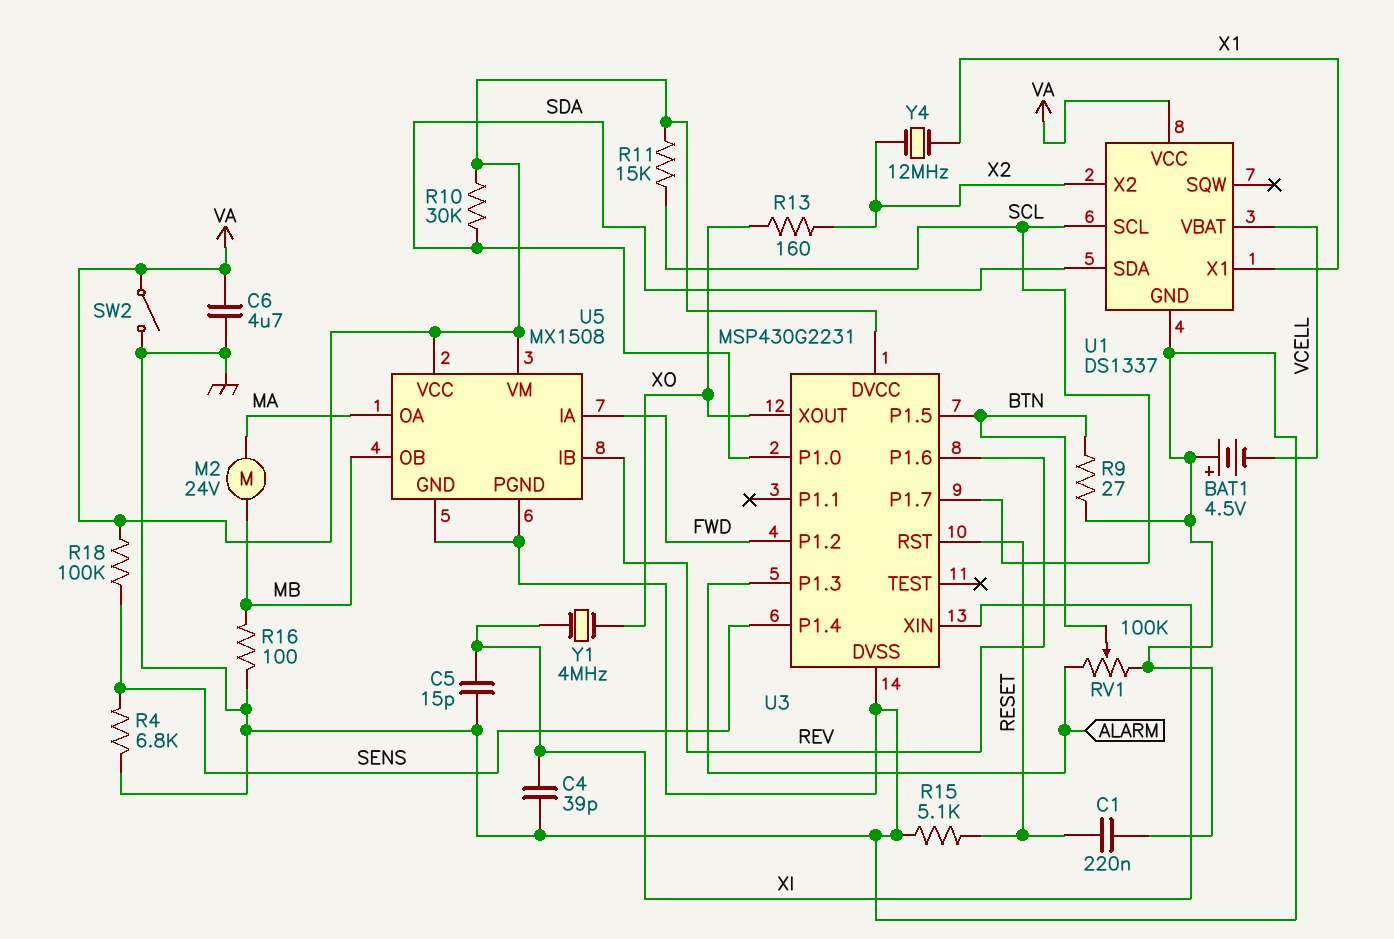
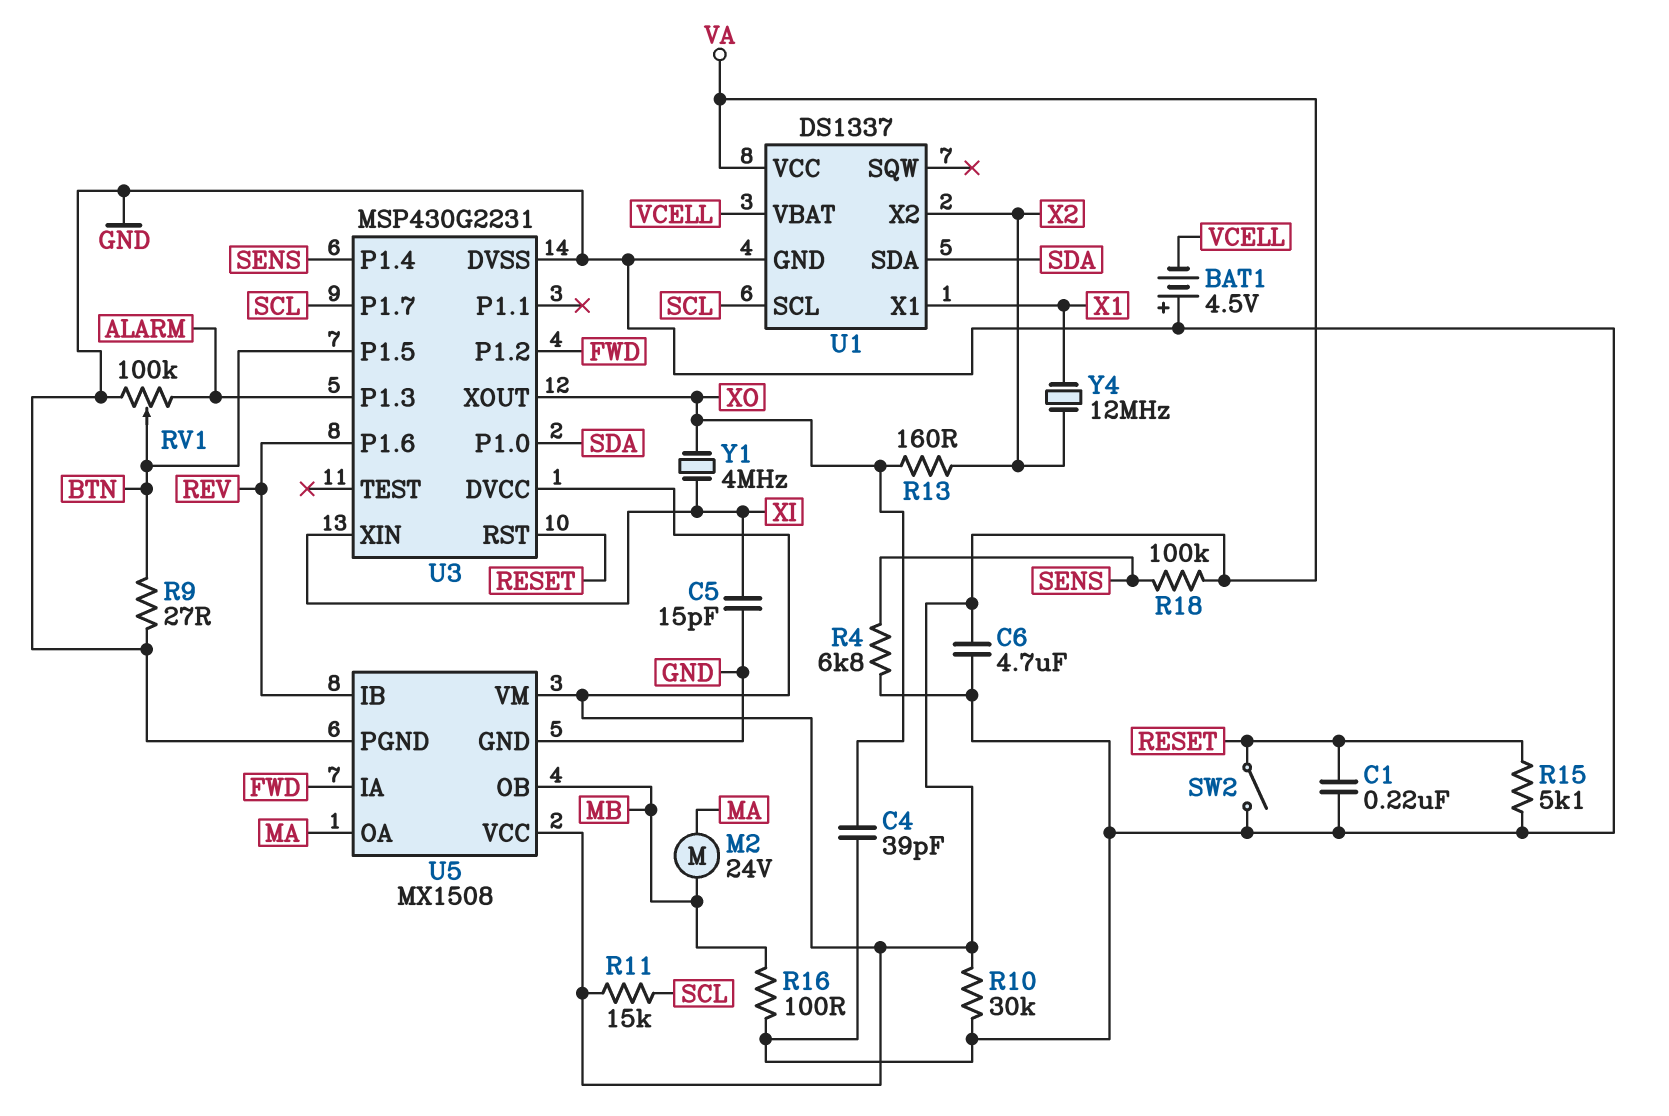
C4: 39pF (GND, XI) -> 39pF (GND, XO)
R10: 30k (SDA, VA) -> 30k (GND, VA)
SW2: switch (GND, VA) -> switch (GND, RESET)

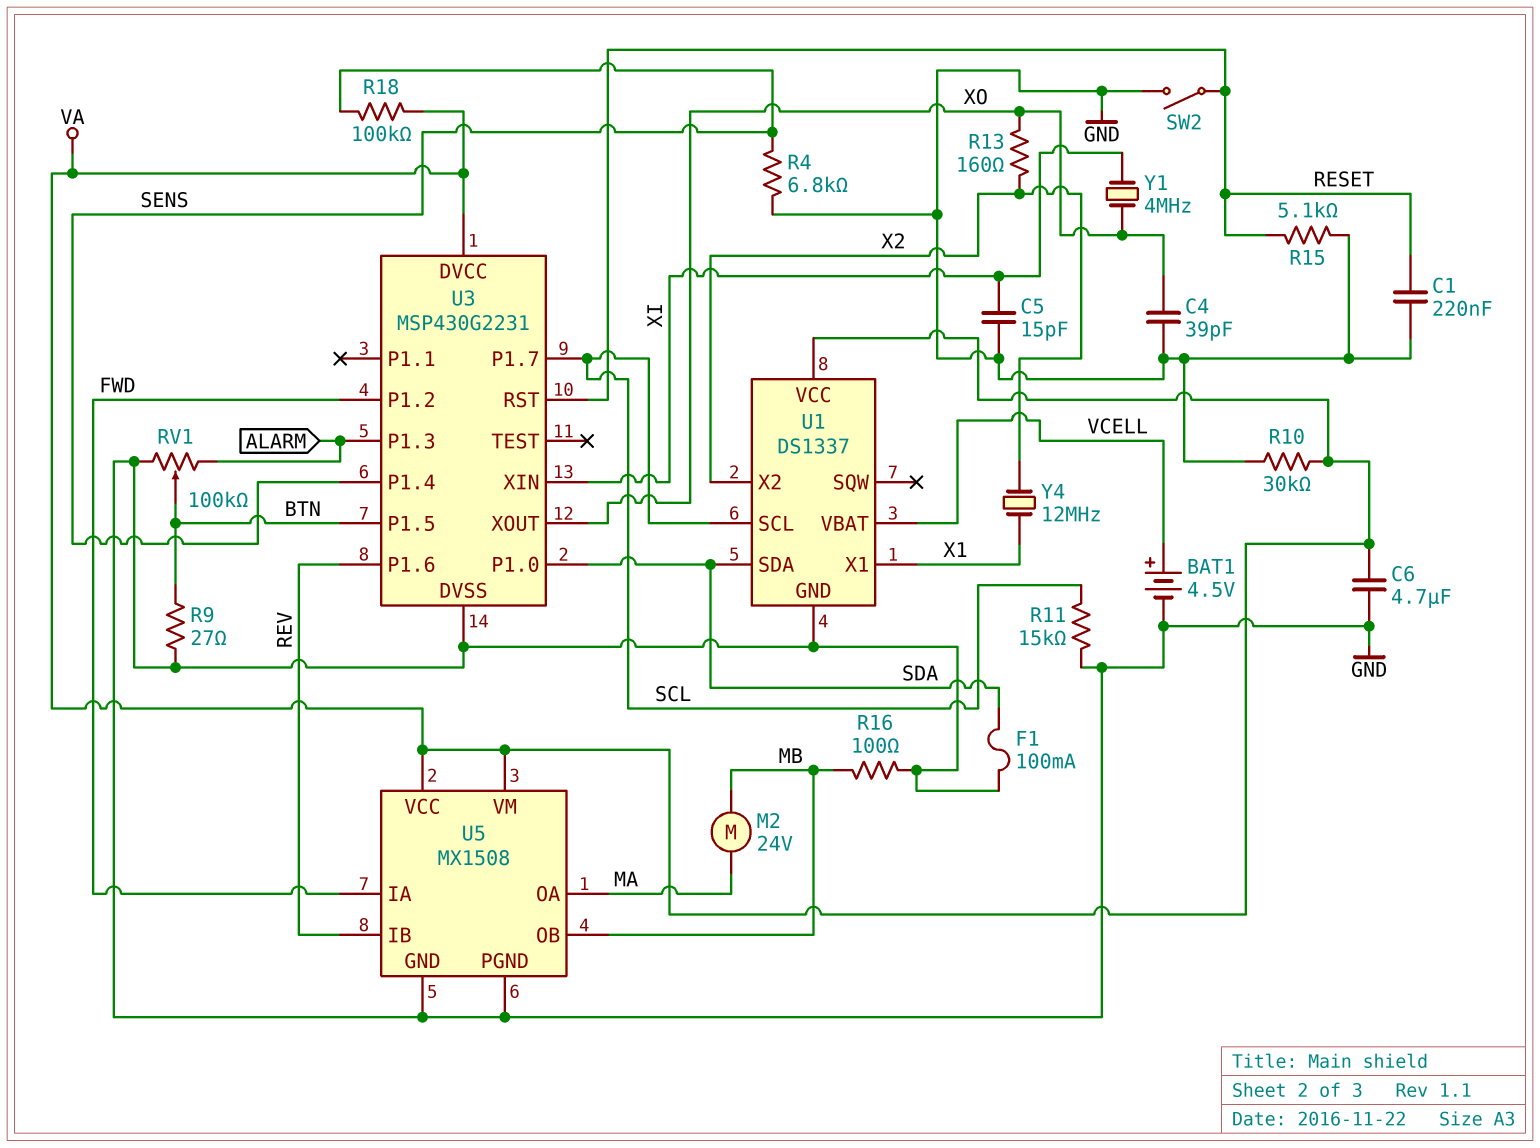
BAT1: 4.5V (plus GND, minus VCELL) -> 4.5V (plus VCELL, minus GND)
F1: none -> 100mA (GND, SDA)
R11: 15k (SCL, VA) -> 15k (GND, SCL)

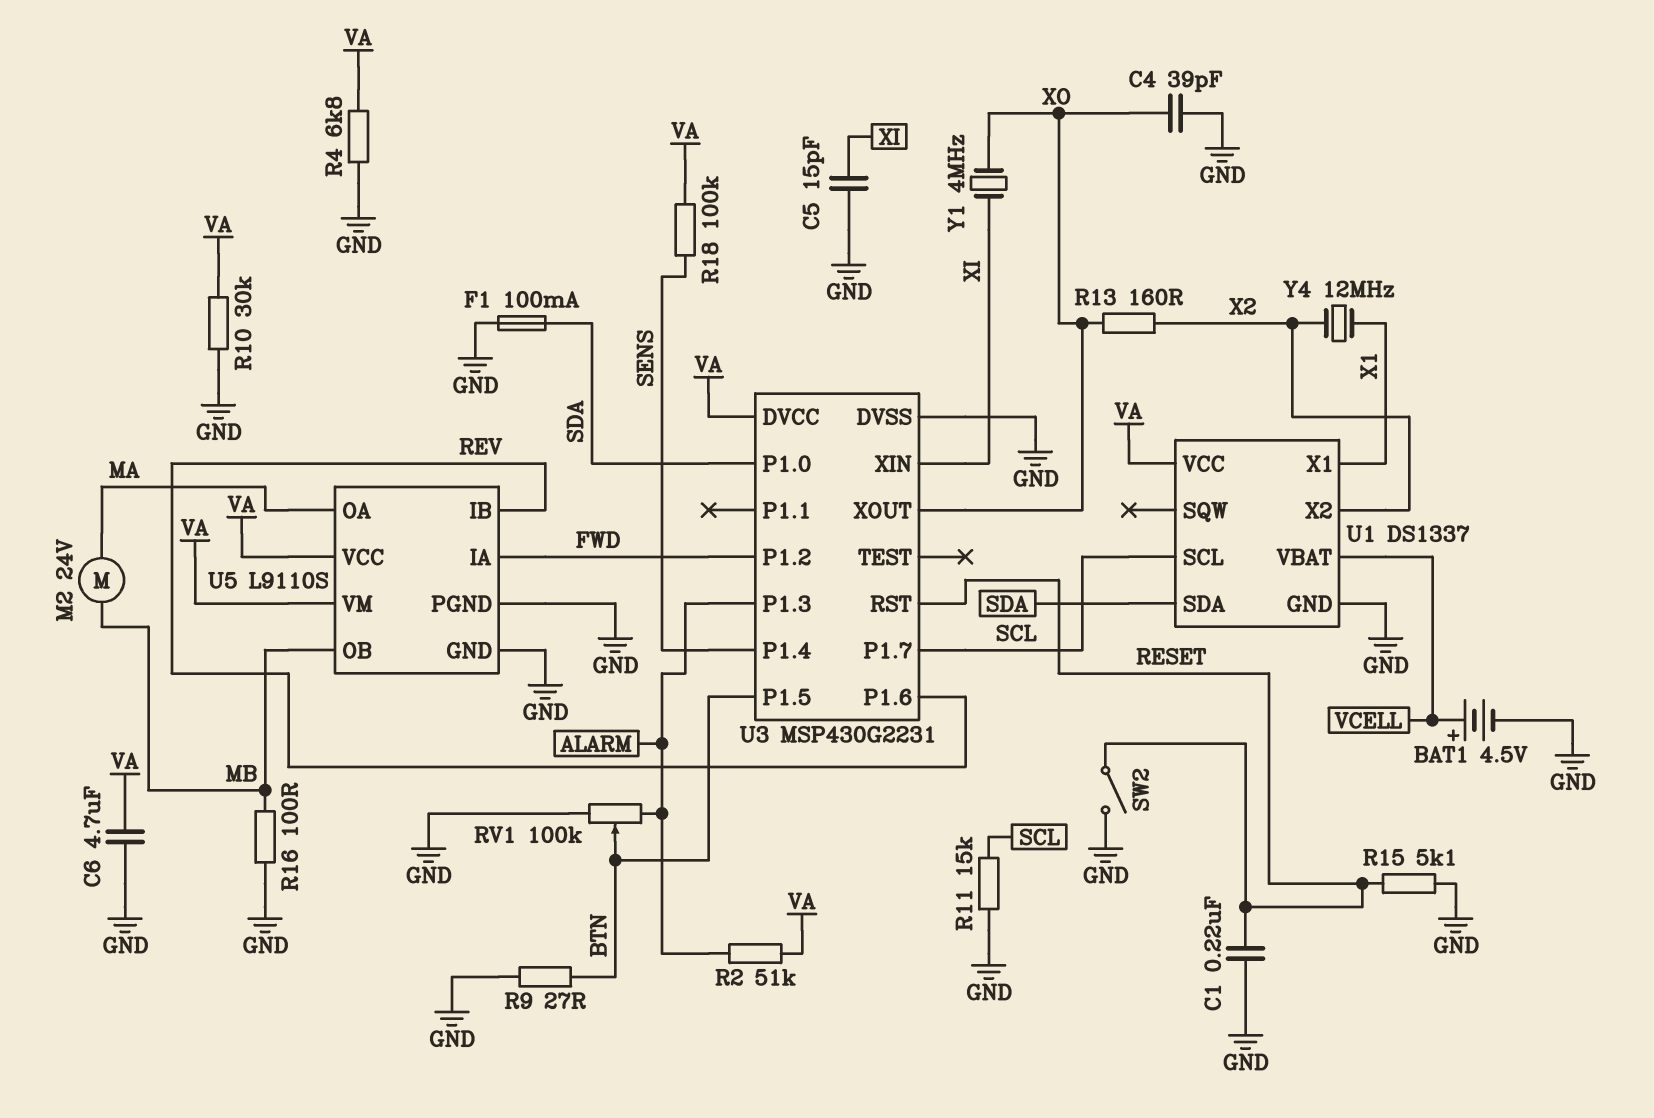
R2: none -> 51k (ALARM, VA)
R4: 6.8k (GND, SENS) -> 6.8k (GND, VA)
U5: MX1508 -> L9110S

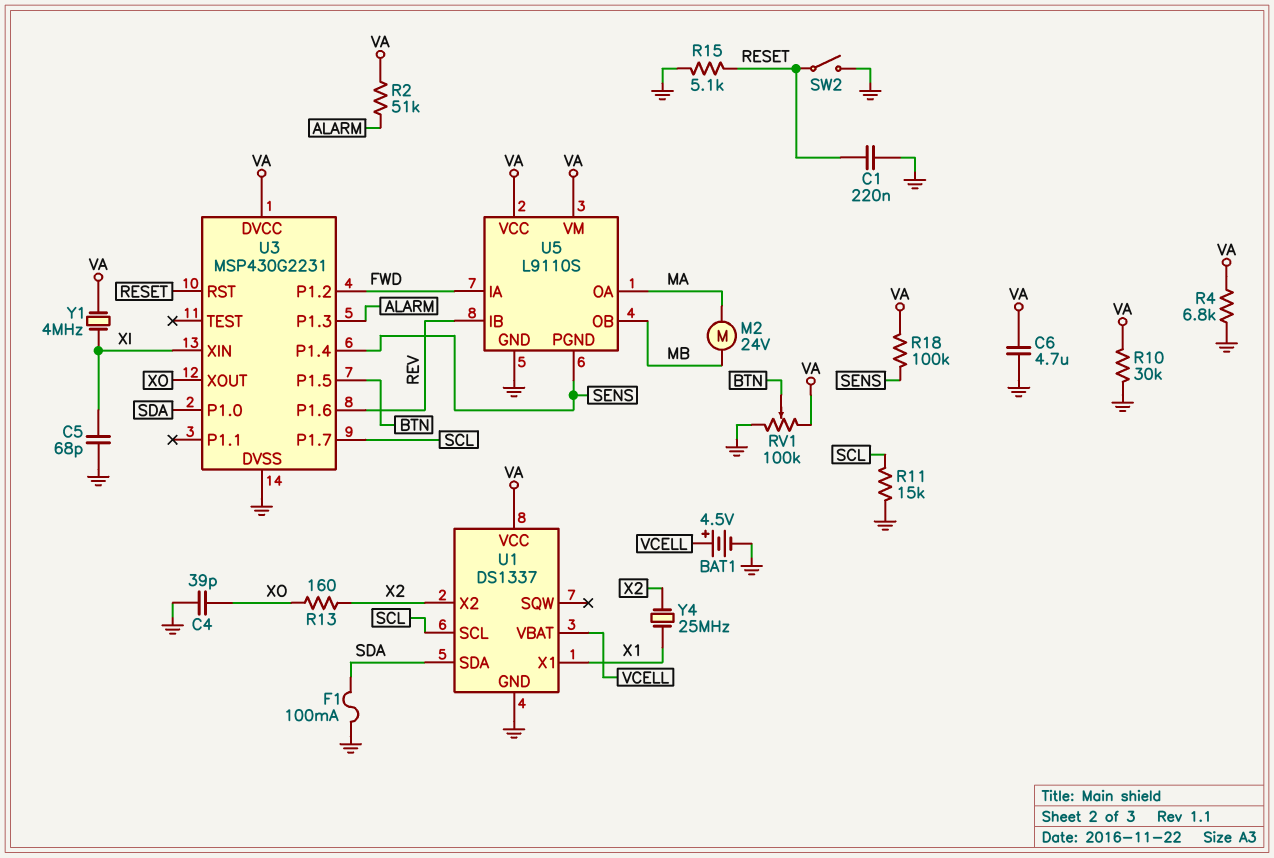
C5: 15pF (GND, XI) -> 68pF (GND, XI)
R9: 27 (BTN, GND) -> none
R16: 100 (GND, MB) -> none
RV1: 100k (ALARM, GND, wiper BTN) -> 100k (GND, VA, wiper BTN)
U5 pin PGND: GND -> SENS
Y1: 4MHz (XI, XO) -> 4MHz (VA, XI)
Y4: 12MHz (X1, X2) -> 25MHz (X1, X2)

